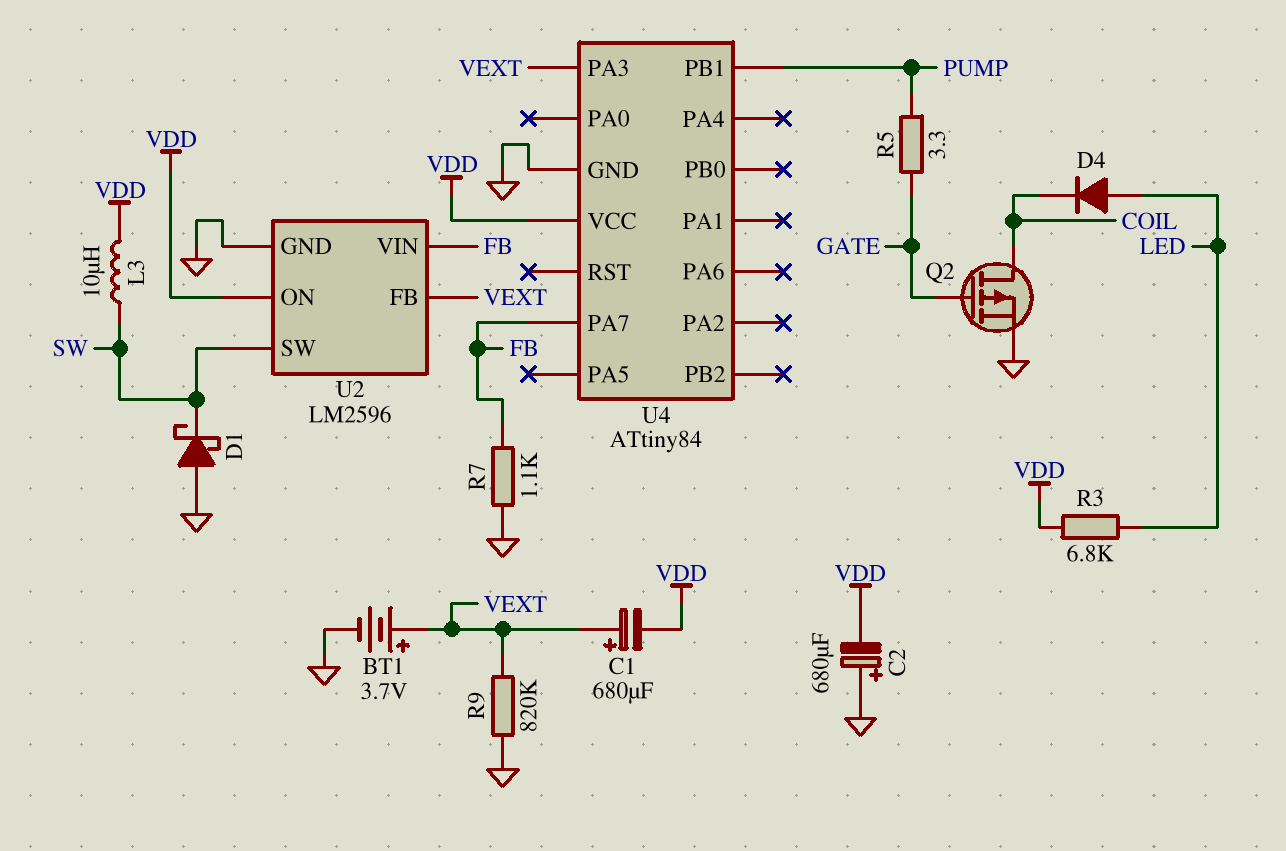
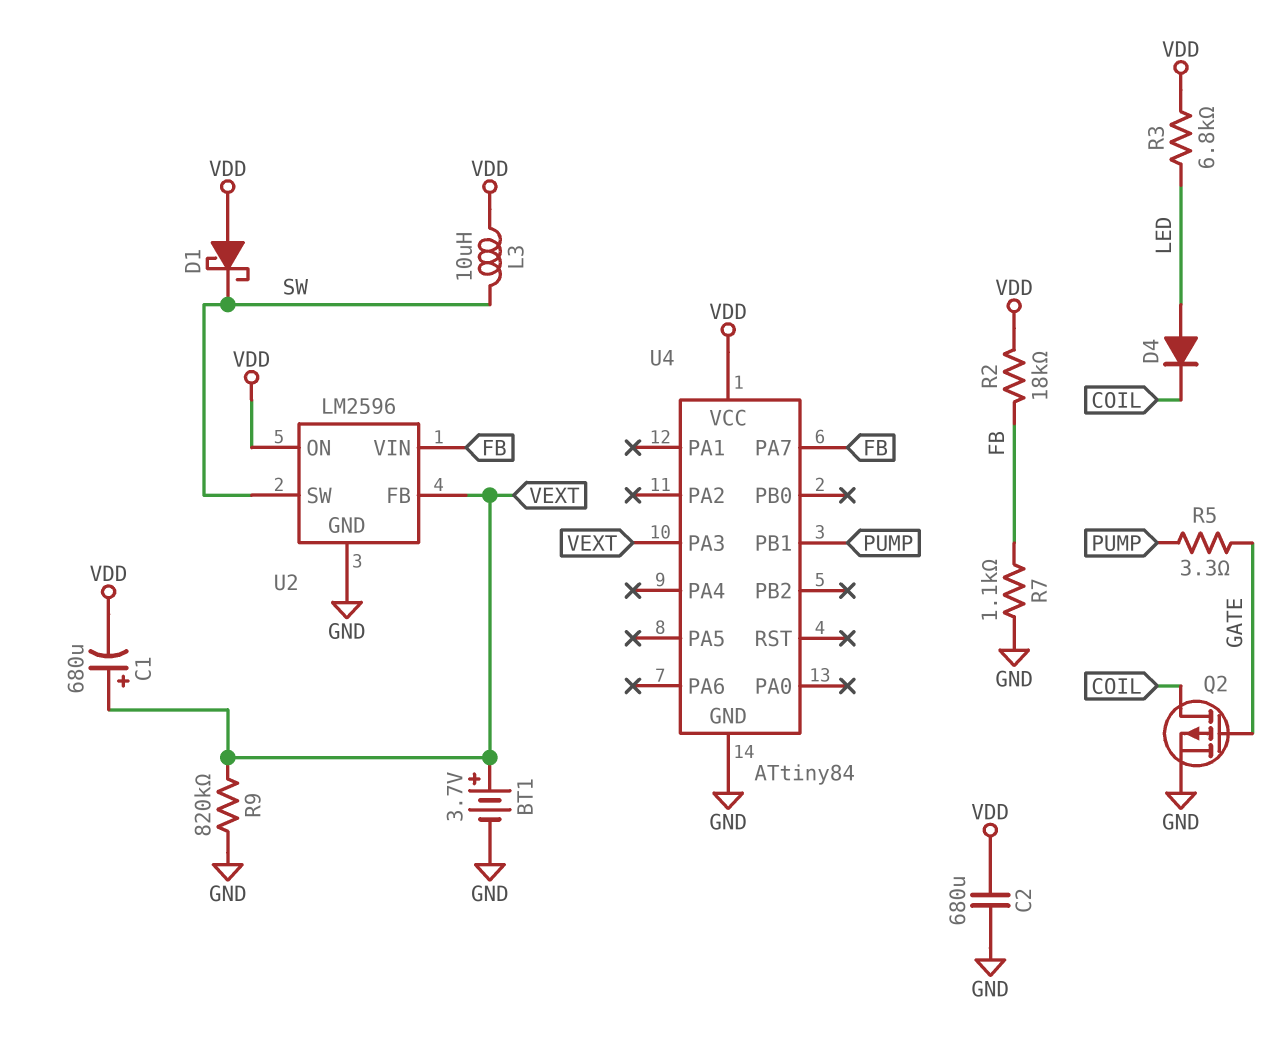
C2: 680uF (plus GND, minus VDD) -> 680uF (GND, VDD)
D1: schottky (A GND, K SW) -> schottky (A VDD, K SW)
R2: none -> 18k (FB, VDD)

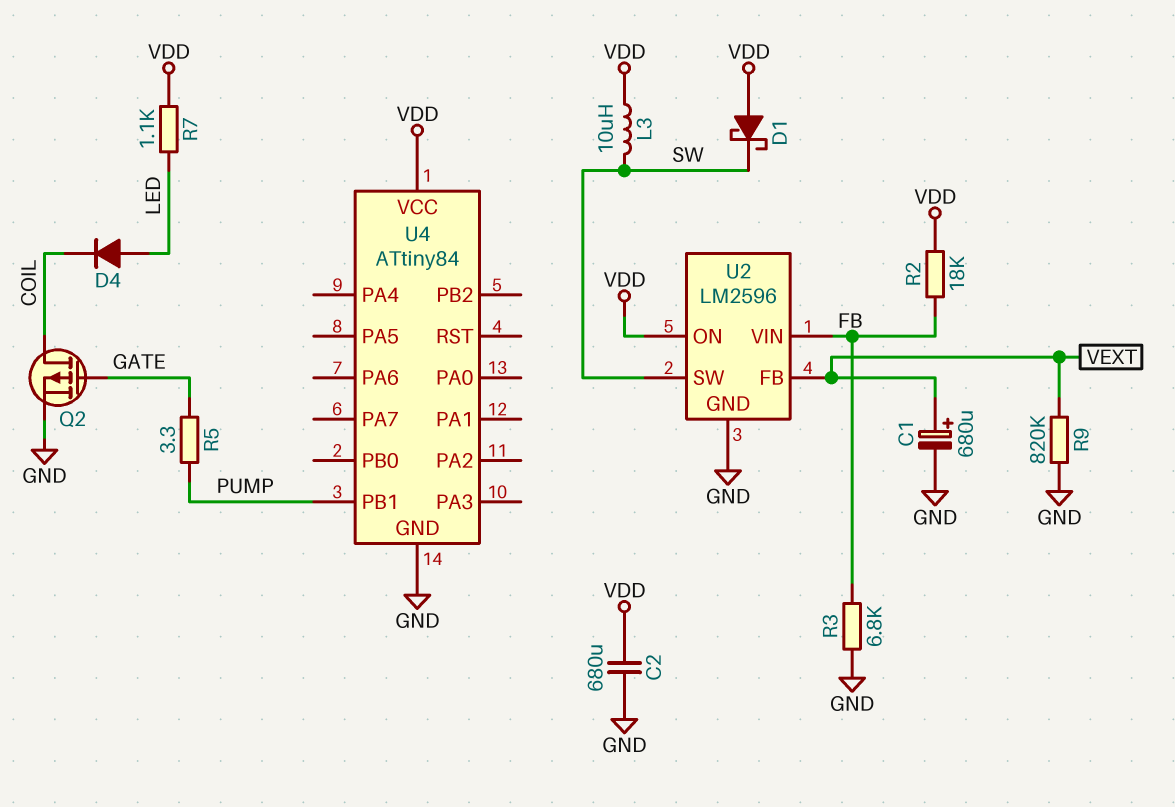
BT1: 3.7V (plus VEXT, minus GND) -> none
C1: 680uF (plus VEXT, minus VDD) -> 680uF (plus VEXT, minus GND)
R3: 6.8k (LED, VDD) -> 6.8k (FB, GND)
R7: 1.1k (FB, GND) -> 1.1k (LED, VDD)
U4 pin PA3: VEXT -> none
U4 pin PA7: FB -> none

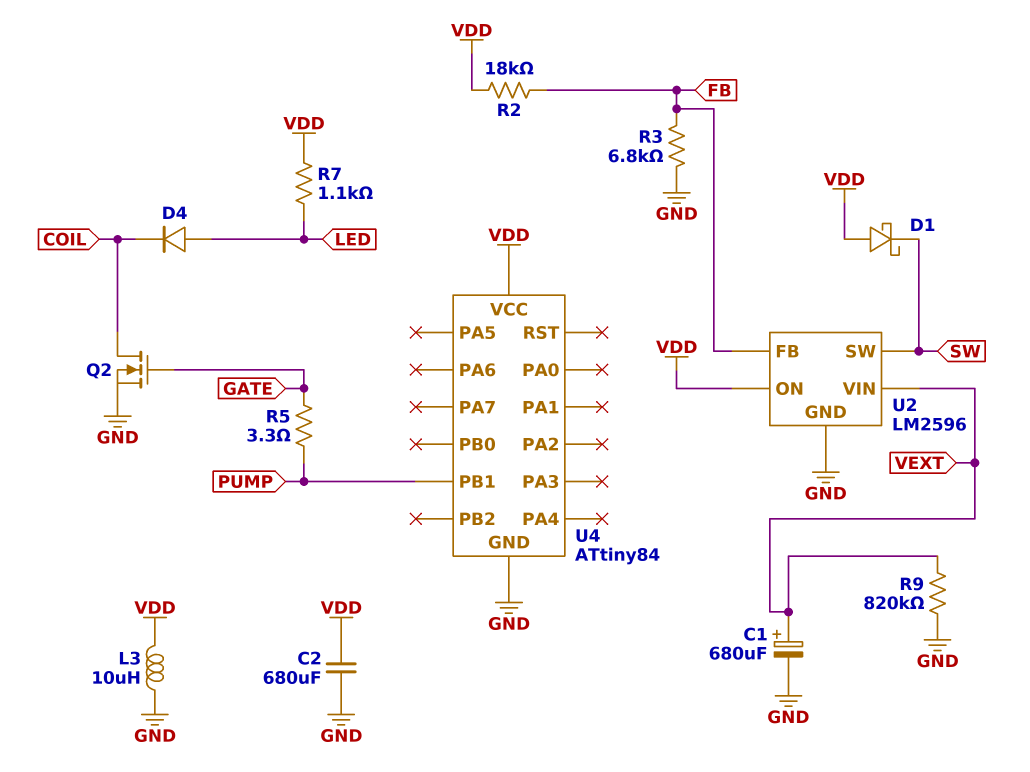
L3: 10uH (SW, VDD) -> 10uH (GND, VDD)
Q2: PMOS (G GATE, D COIL, S GND) -> NMOS (G GATE, D COIL, S GND)
U2 pin FB: VEXT -> FB
U2 pin VIN: FB -> VEXT

